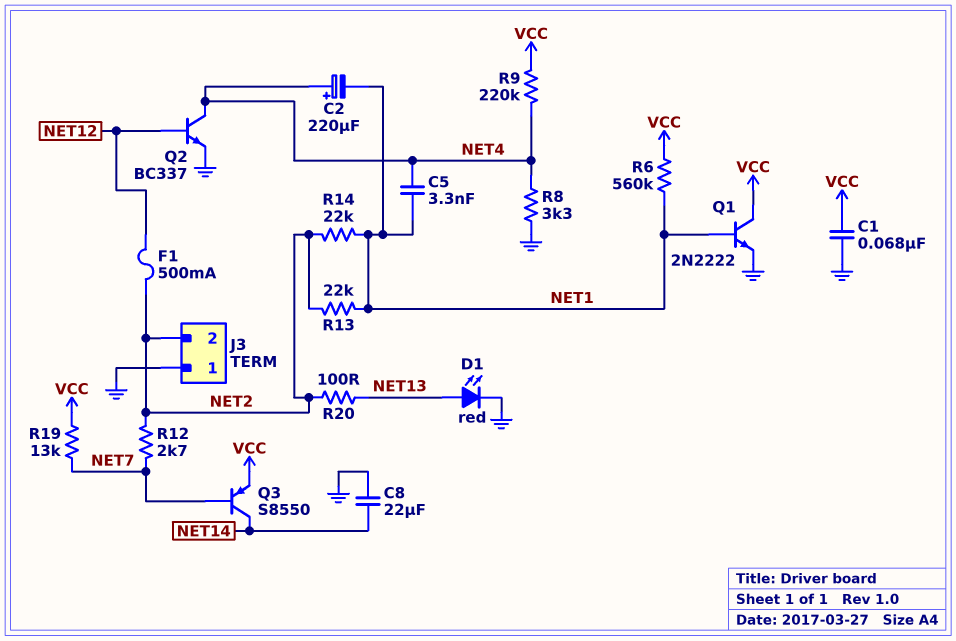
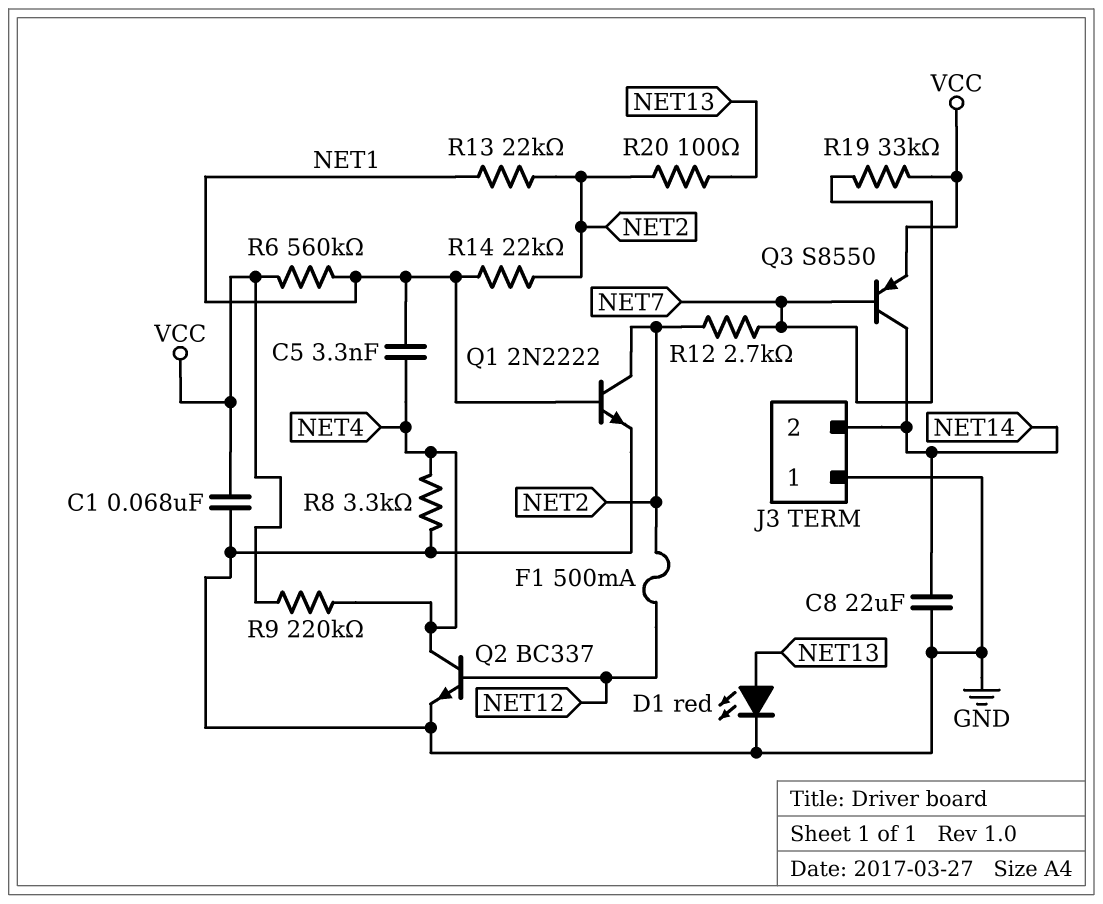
C2: 220uF (plus NET4, minus NET1) -> none
J3 pin 2: NET2 -> NET14
Q1: NPN 2N2222 (B NET1, C VCC, E GND) -> NPN 2N2222 (B NET1, C NET2, E GND)
R19: 13k (NET7, VCC) -> 33k (NET7, VCC)

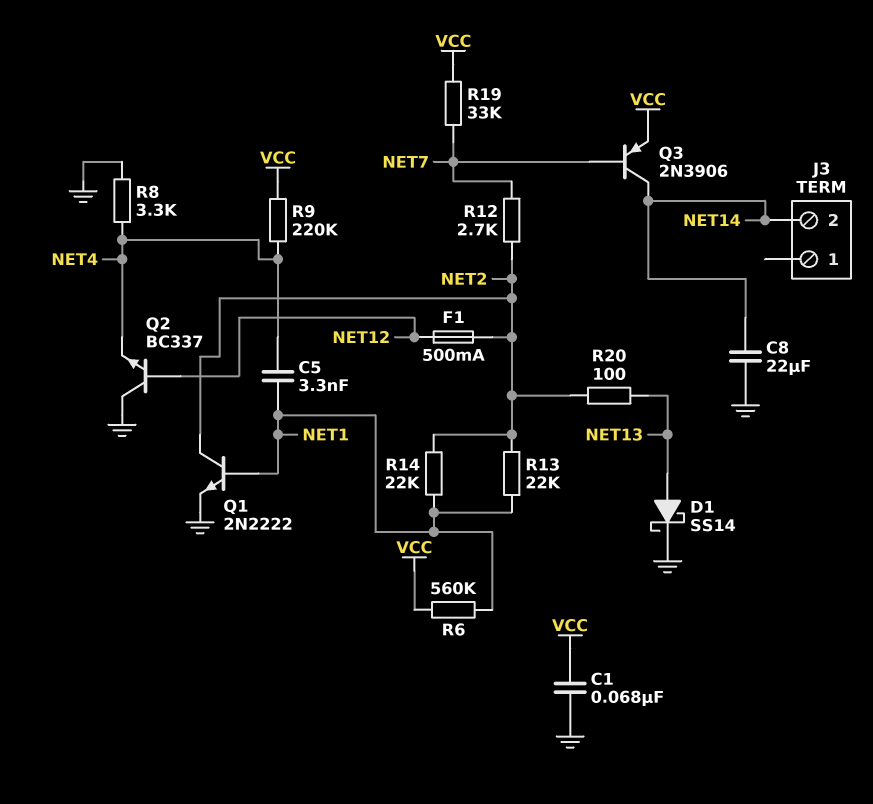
D1: LED red (A NET13, K GND) -> schottky SS14 (A NET13, K GND)
J3 pin 1: GND -> none
Q2: NPN BC337 (B NET12, C NET4, E GND) -> NPN BC337 (B NET12, C GND, E NET4)
Q3: PNP S8550 (B NET7, C NET14, E VCC) -> PNP 2N3906 (B NET7, C NET14, E VCC)

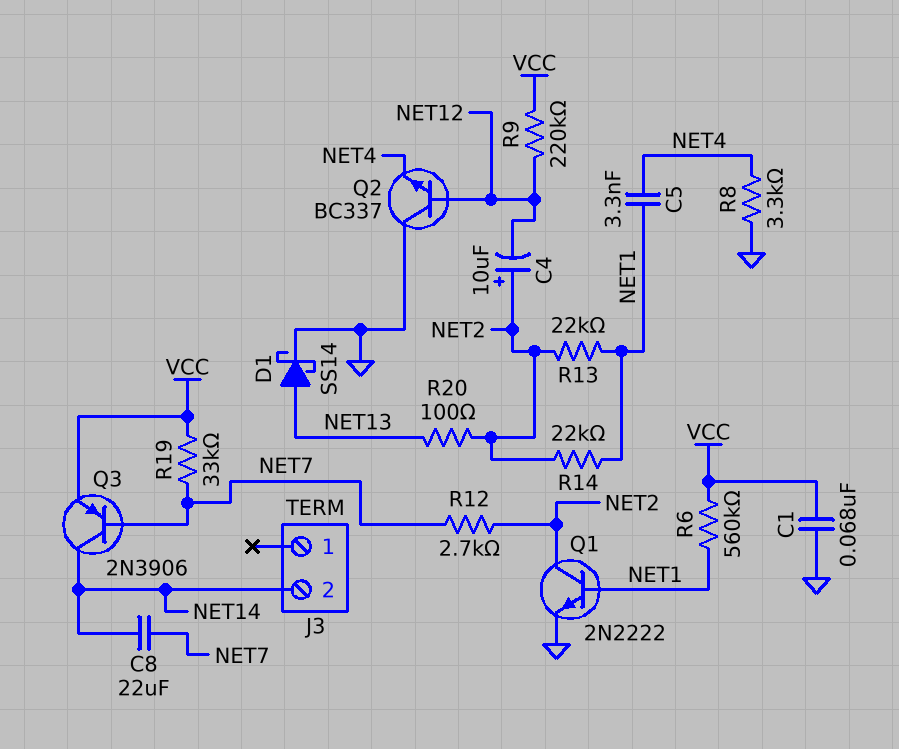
C4: none -> 10uF (plus NET2, minus NET12)
C8: 22uF (GND, NET14) -> 22uF (NET7, NET14)
F1: 500mA (NET2, NET12) -> none
R9: 220k (NET4, VCC) -> 220k (NET12, VCC)

